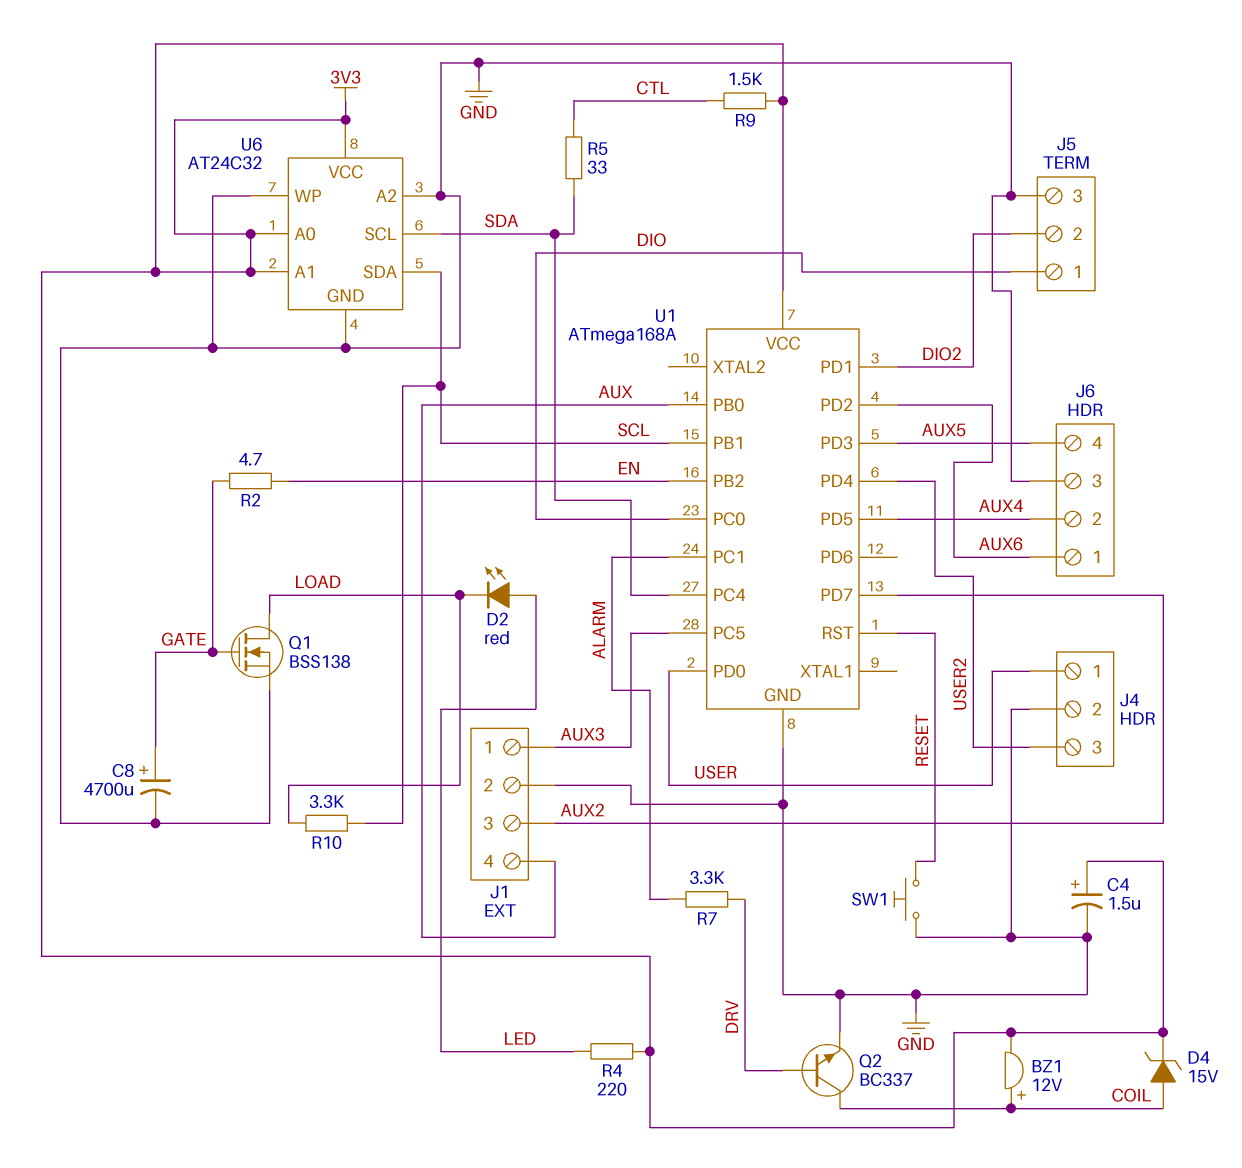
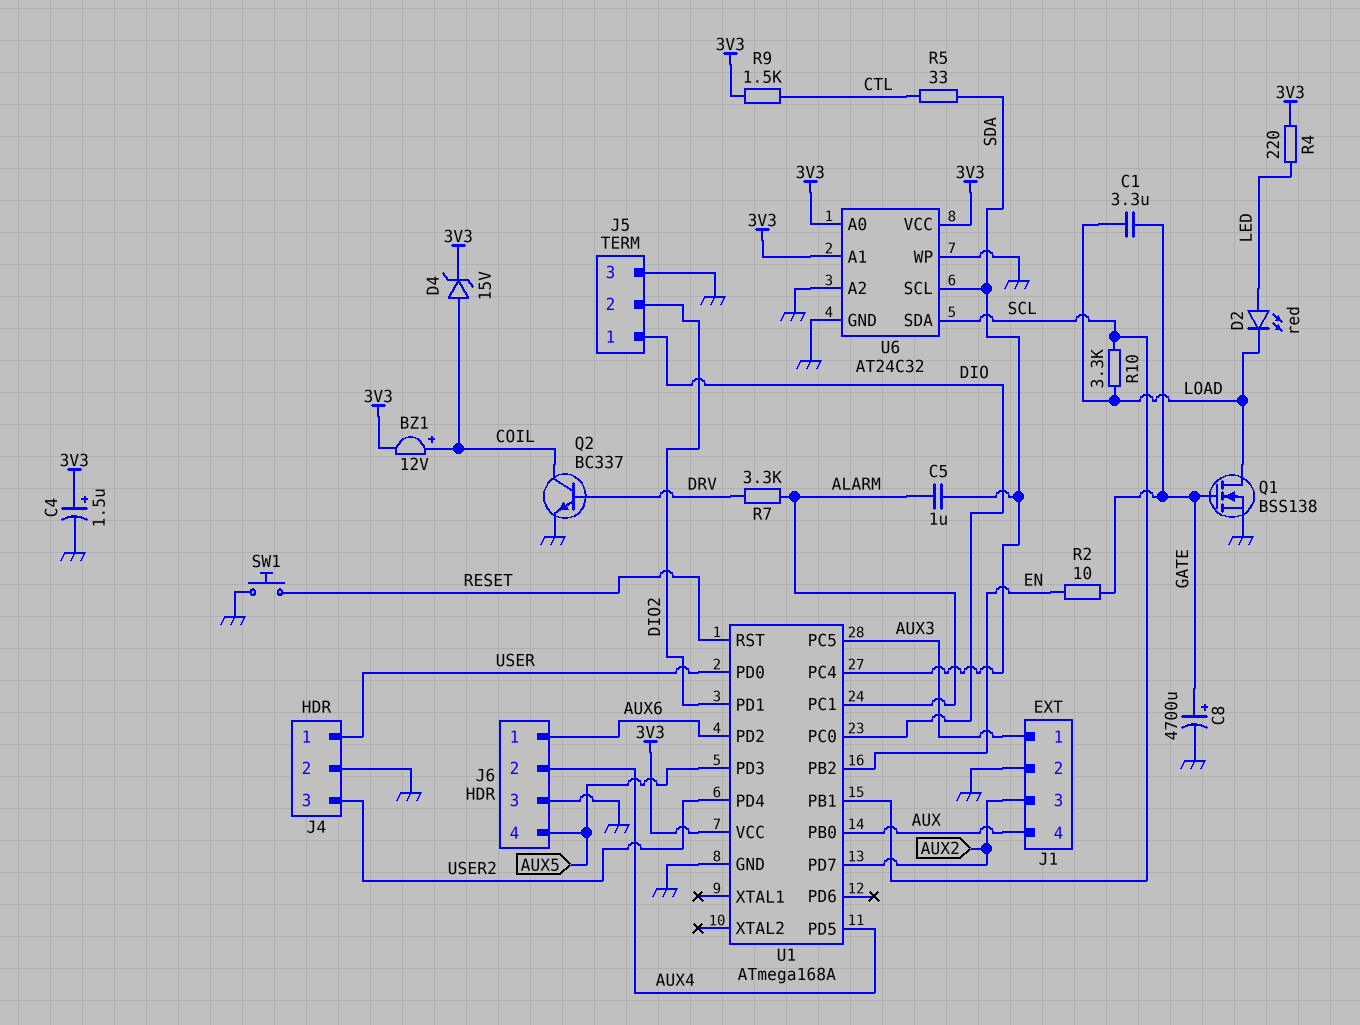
C1: none -> 3.3uF (GATE, LOAD)
C5: none -> 1uF (ALARM, SDA)
R2: 4.7 (EN, GATE) -> 10 (EN, GATE)

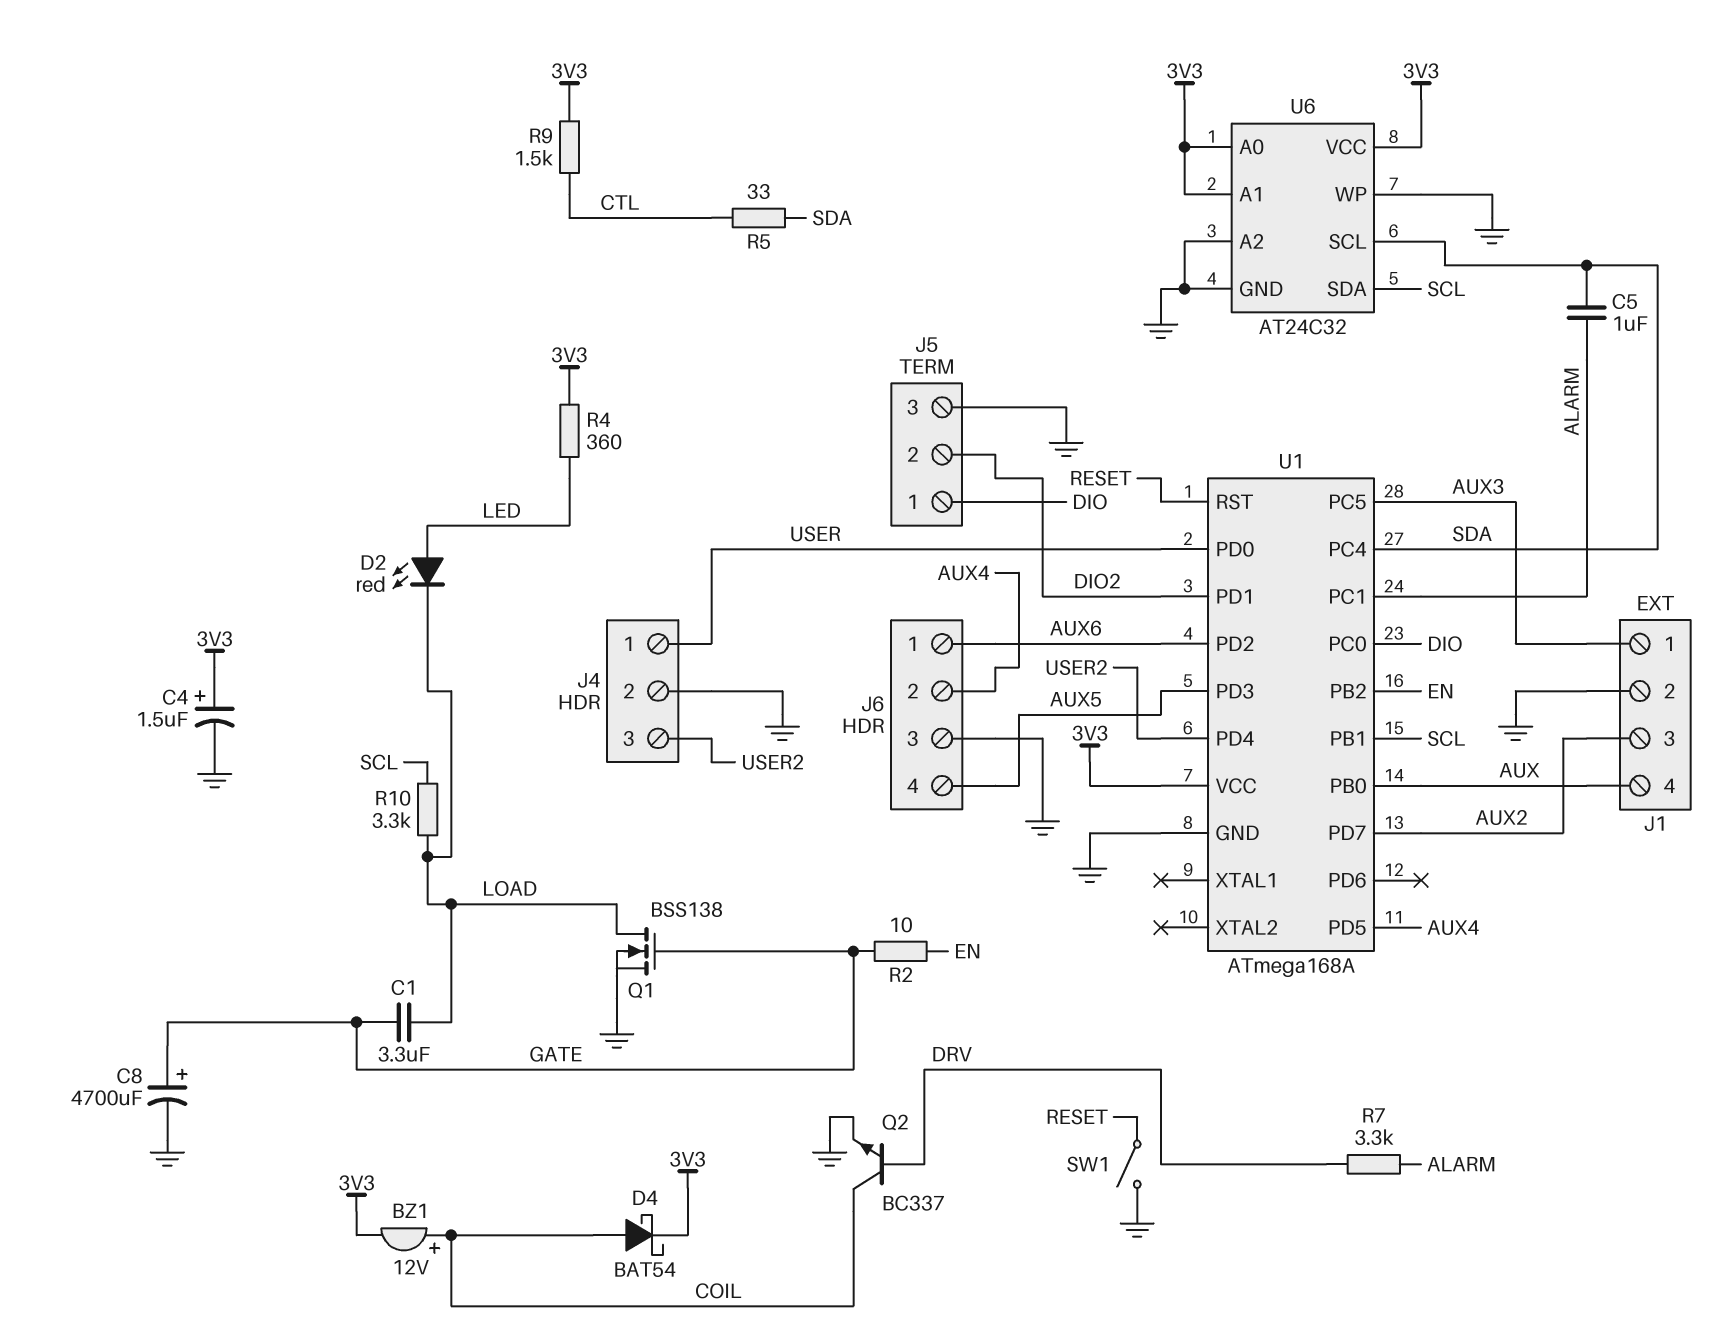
D4: zener 15V (A COIL, K 3V3) -> schottky BAT54 (A COIL, K 3V3)
R4: 220 (3V3, LED) -> 360 (3V3, LED)
SW1: button (GND, RESET) -> switch (GND, RESET)

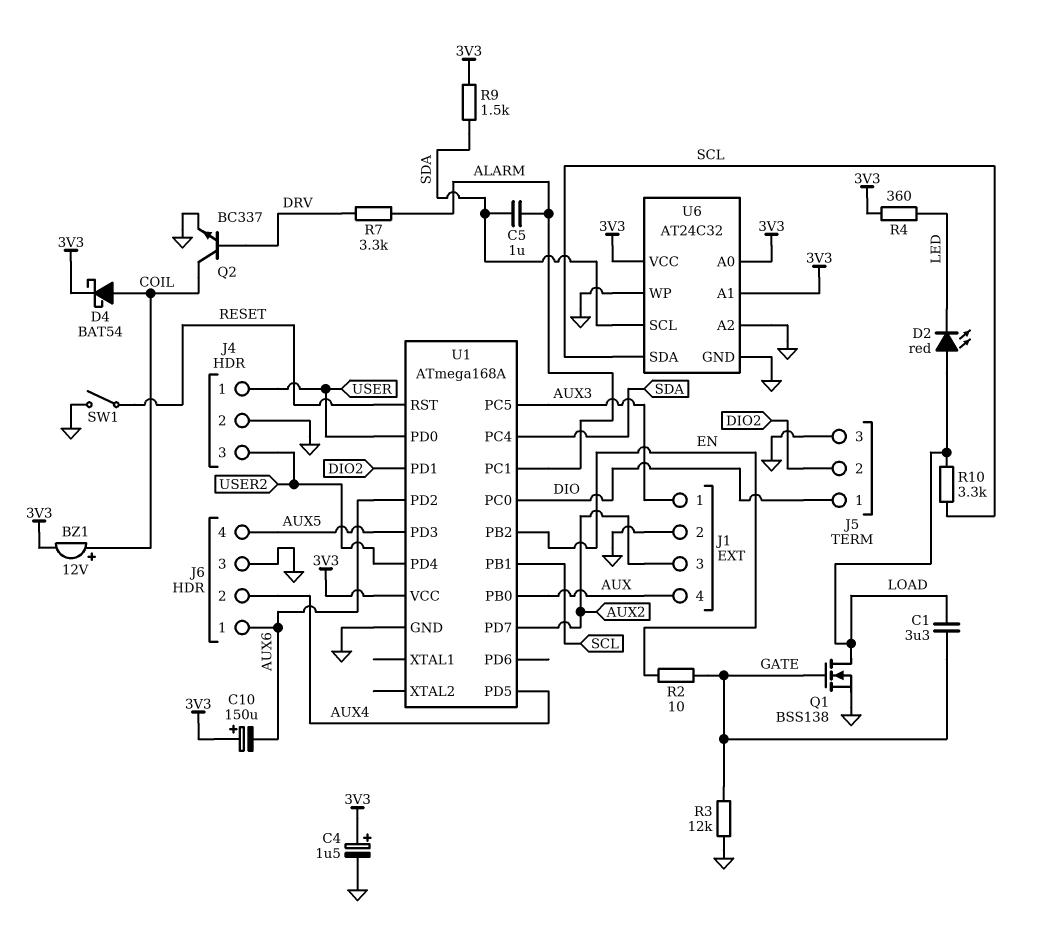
C8: 4700uF (plus GATE, minus GND) -> none
C10: none -> 150uF (plus 3V3, minus AUX6)
D2: LED red (A LED, K LOAD) -> LED red (A LOAD, K LED)
R3: none -> 12k (GATE, GND)
R5: 33 (CTL, SDA) -> none
R9: 1.5k (3V3, CTL) -> 1.5k (3V3, SDA)

